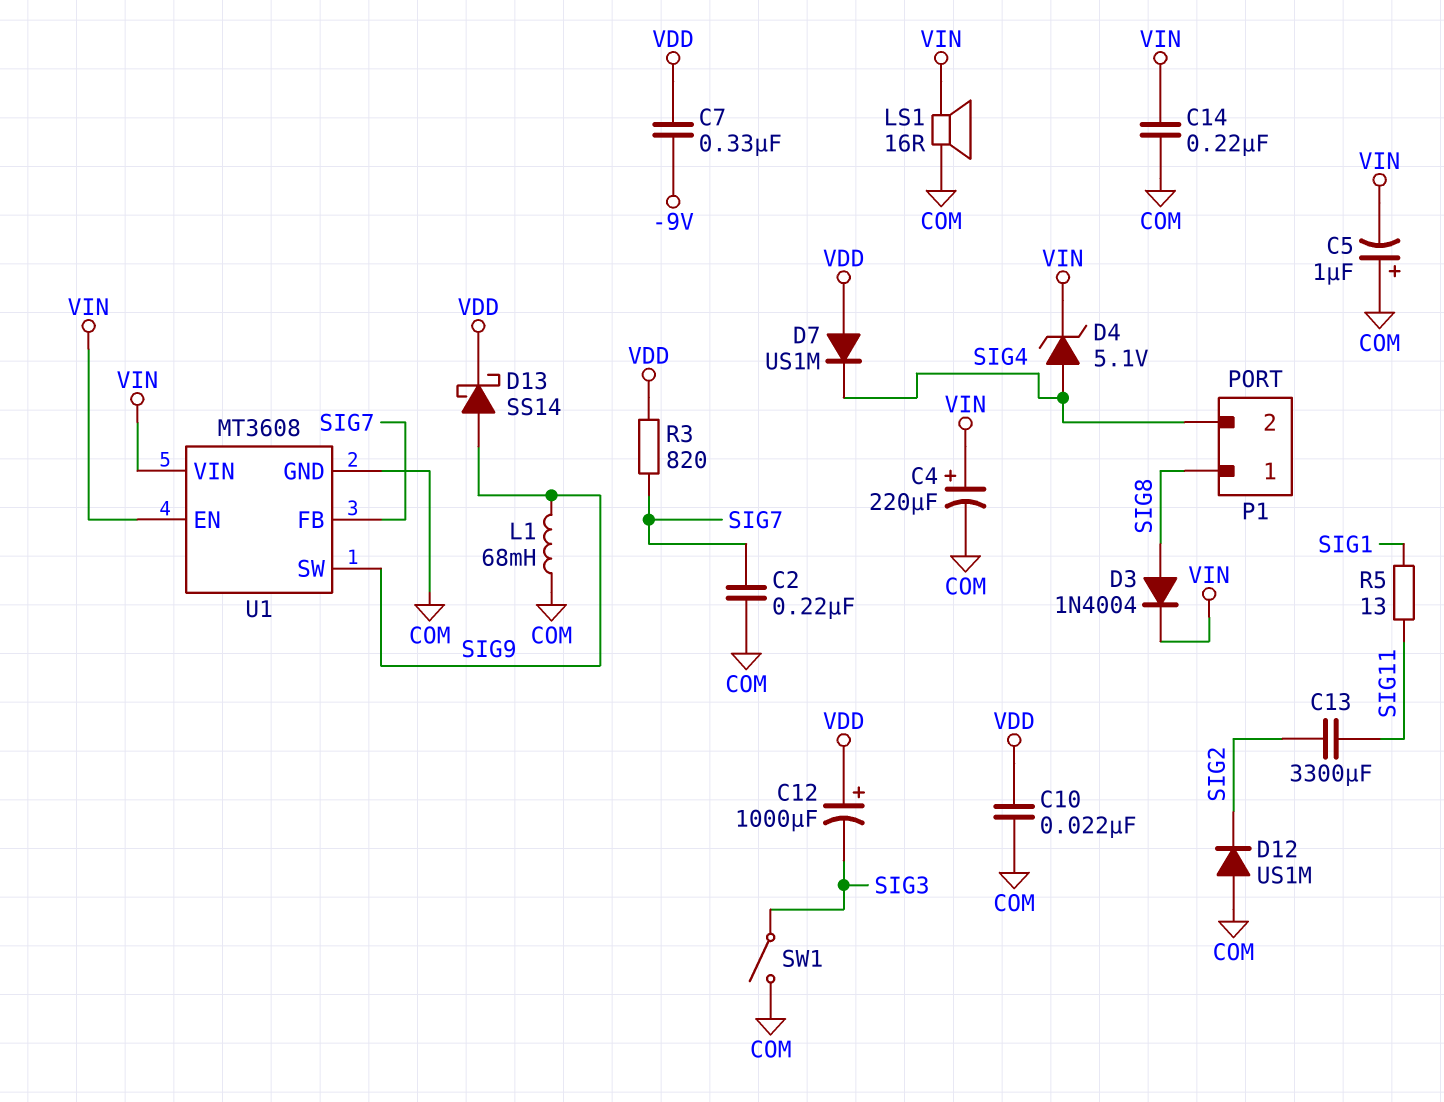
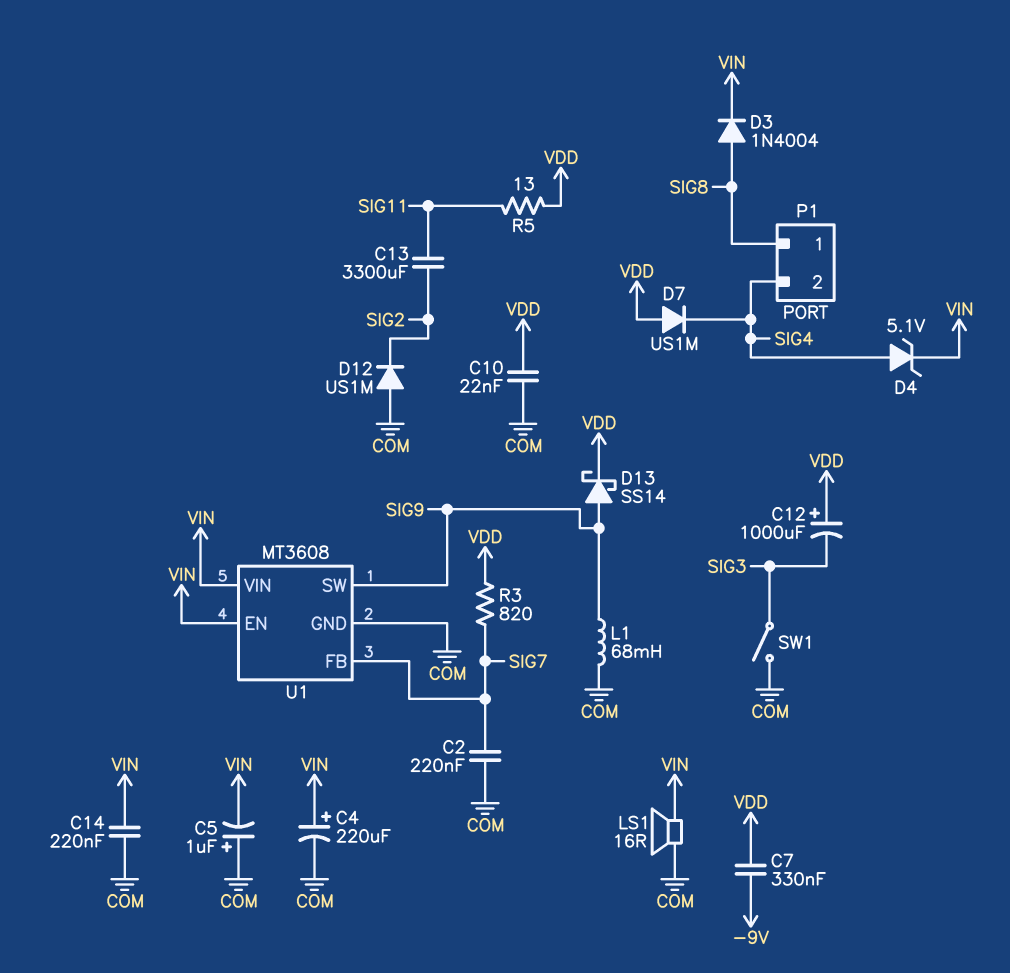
R5: 13 (SIG1, SIG11) -> 13 (SIG11, VDD)

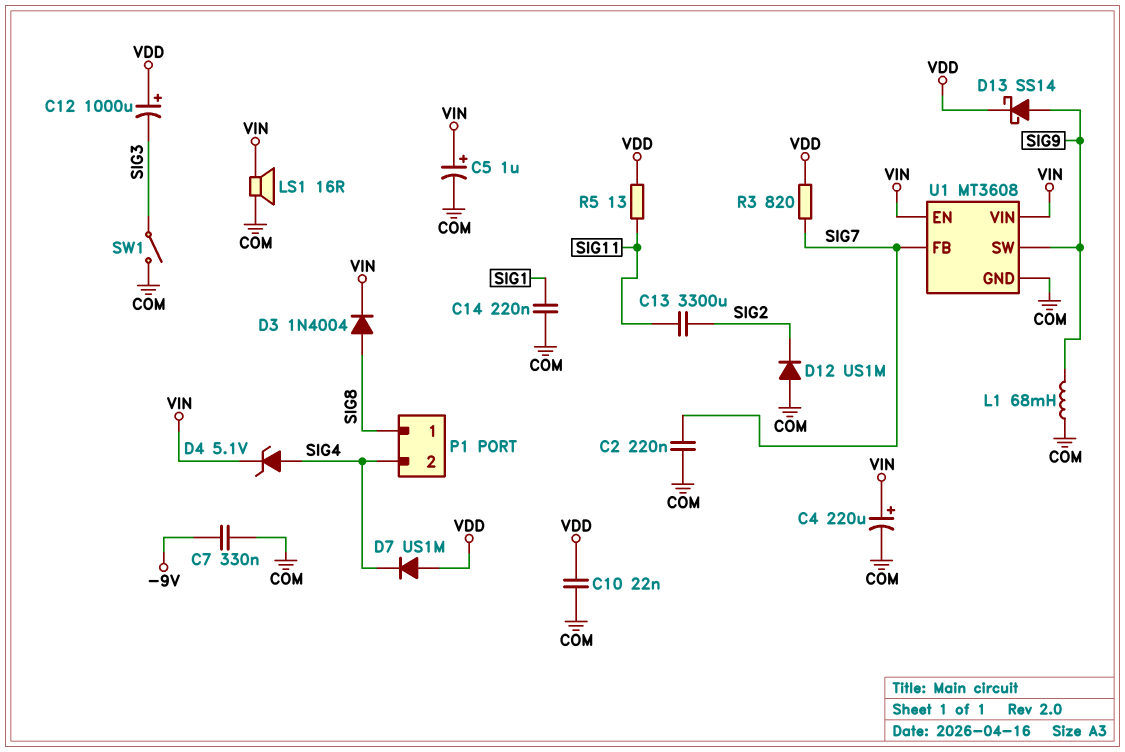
C5: 1uF (plus COM, minus VIN) -> 1uF (plus VIN, minus COM)
C7: 330nF (-9V, VDD) -> 330nF (-9V, COM)
C14: 220nF (COM, VIN) -> 220nF (COM, SIG1)

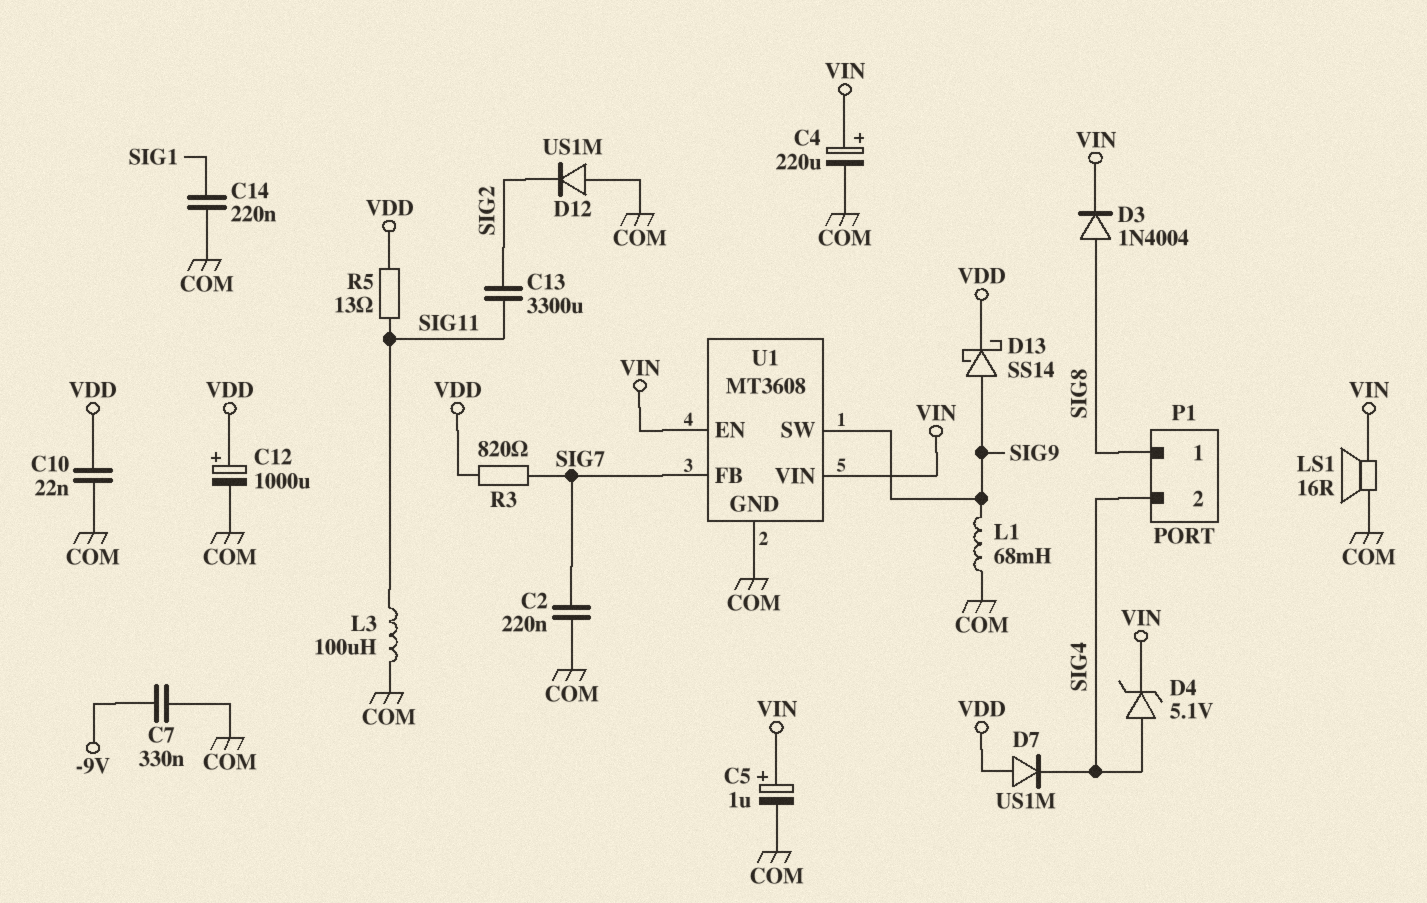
C12: 1000uF (plus VDD, minus SIG3) -> 1000uF (plus VDD, minus COM)
L3: none -> 100uH (COM, SIG11)
SW1: switch (COM, SIG3) -> none

